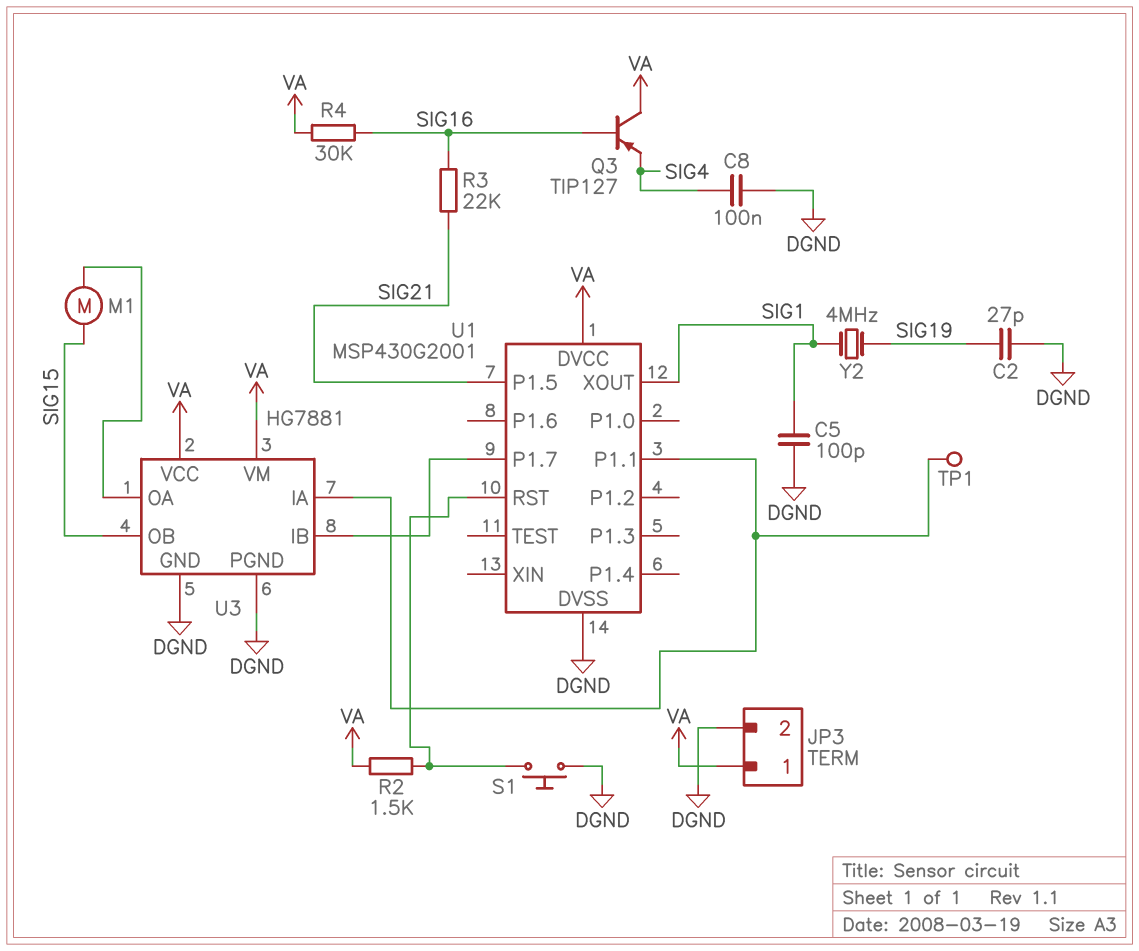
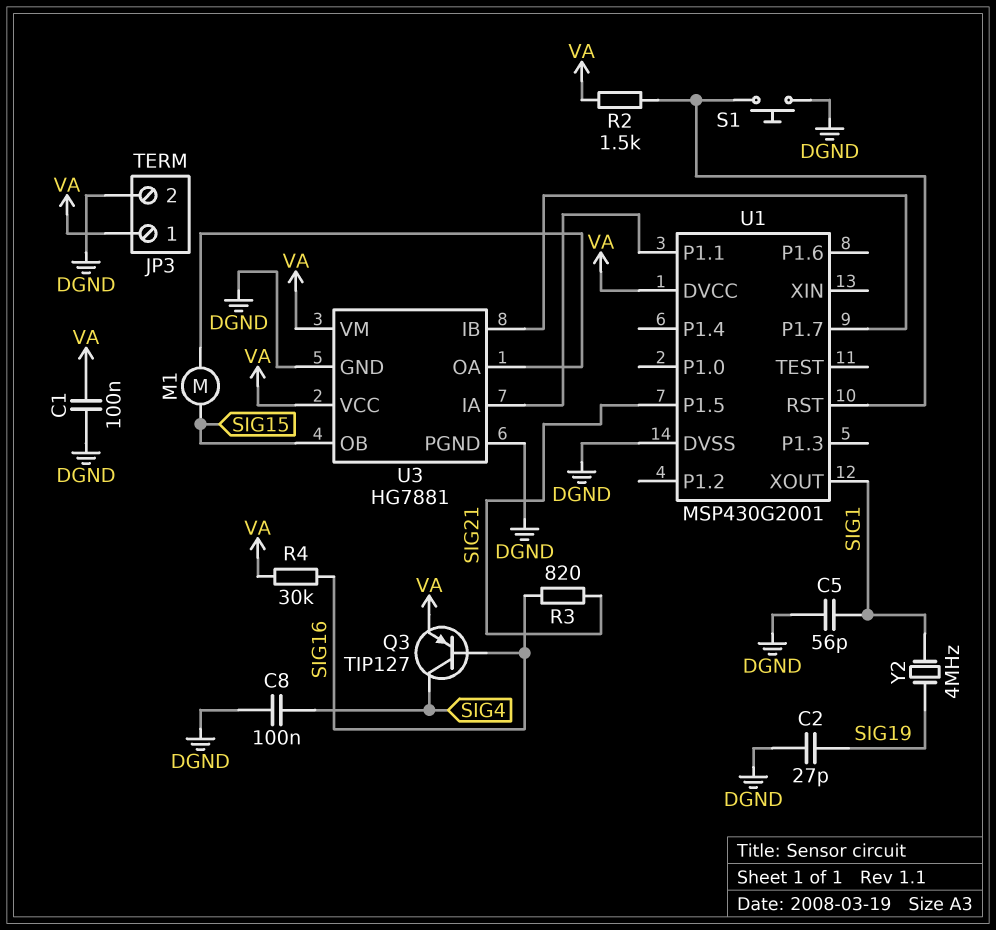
C1: none -> 100nF (DGND, VA)
C5: 100pF (DGND, SIG1) -> 56pF (DGND, SIG1)
Q3: PNP TIP127 (B SIG16, C VA, E SIG4) -> PNP TIP127 (B SIG16, C SIG4, E VA)
R3: 22k (SIG16, SIG21) -> 820 (SIG16, SIG21)
TP1: test point (U1/P1.1) -> none

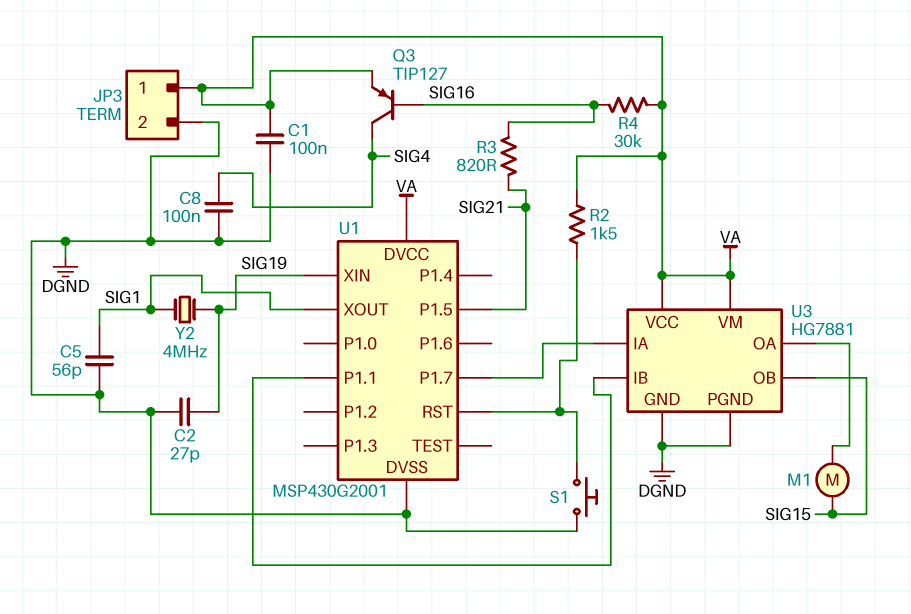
U1 pin XIN: none -> SIG19
U3 pin IA: U1/P1.1 -> U1/P1.7
U3 pin IB: U1/P1.7 -> U1/P1.1

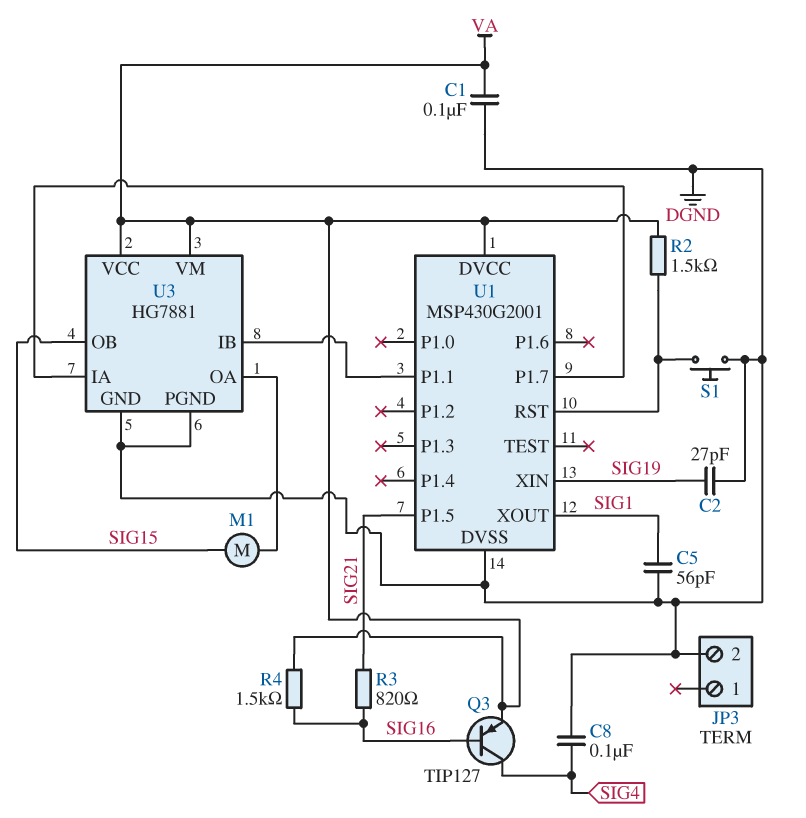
JP3 pin 1: VA -> none
R4: 30k (SIG16, VA) -> 1.5k (SIG16, VA)
Y2: 4MHz (SIG1, SIG19) -> none

